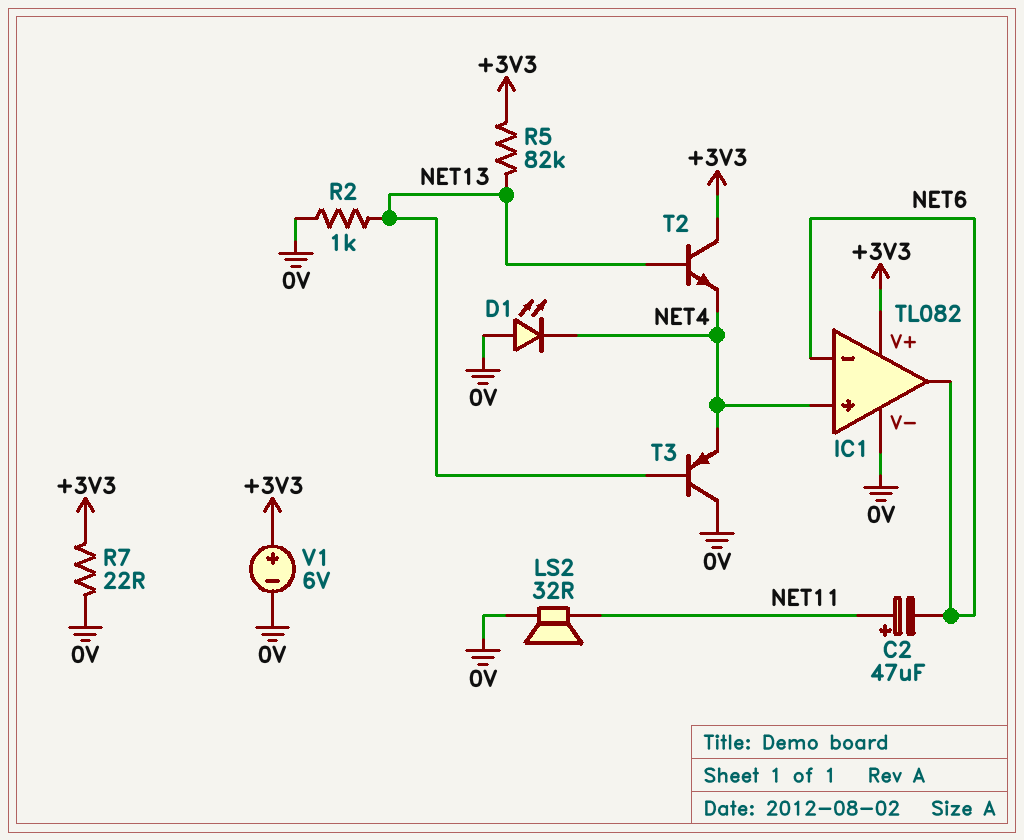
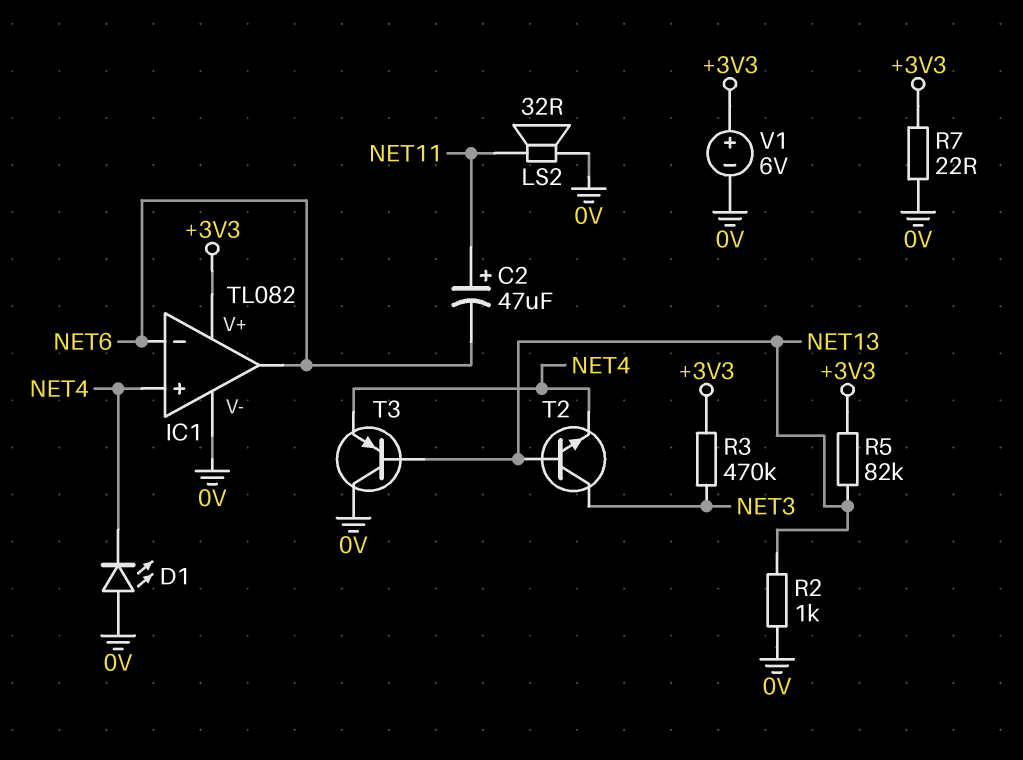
R3: none -> 470k (+3V3, NET3)
T2: NPN (B NET13, C +3V3, E NET4) -> NPN (B NET13, C NET3, E NET4)

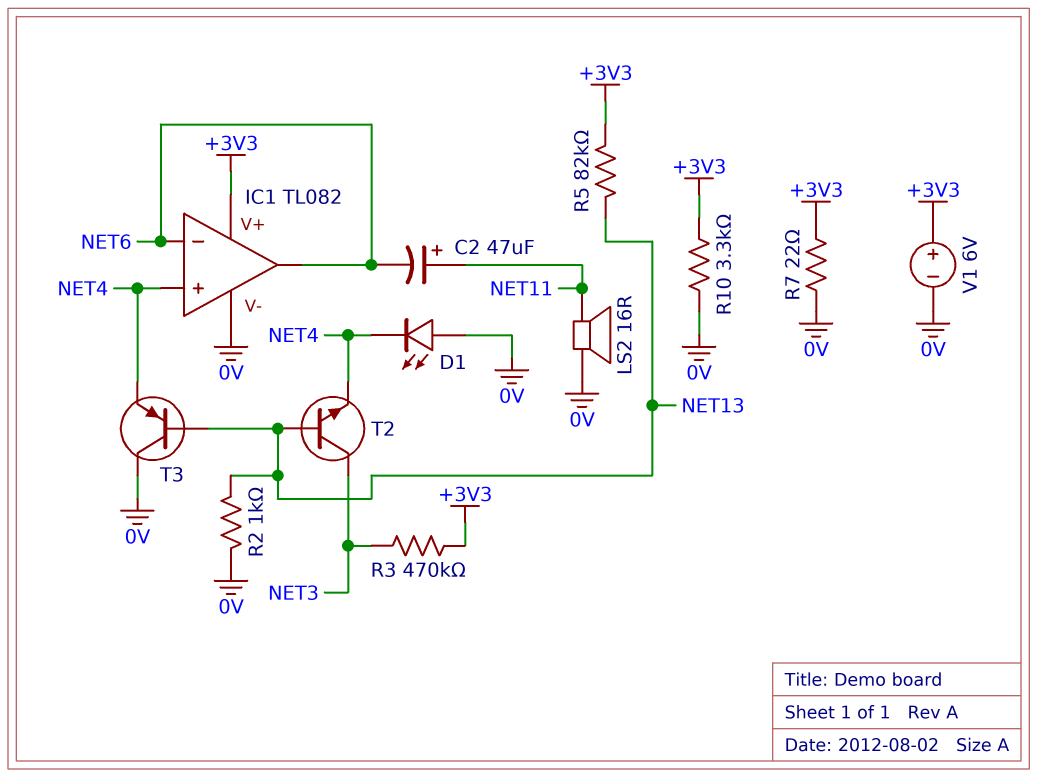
LS2: speaker 32R (0V, NET11) -> speaker 16R (0V, NET11)
R10: none -> 3.3k (+3V3, 0V)

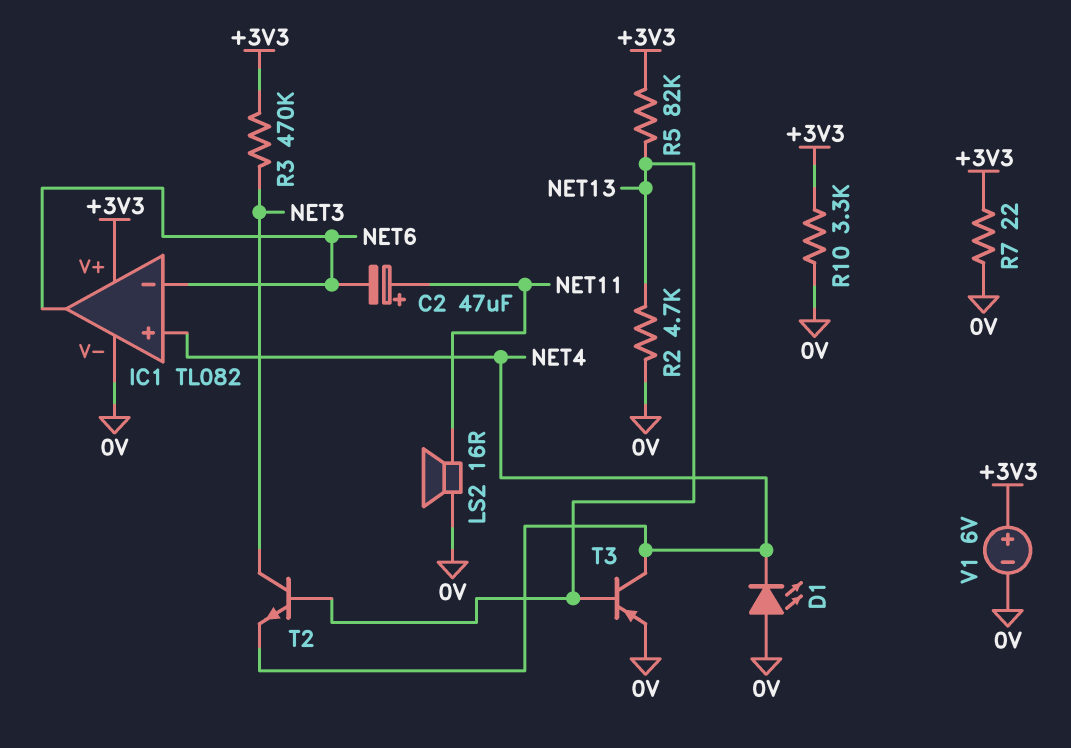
R2: 1k (0V, NET13) -> 4.7k (0V, NET13)
T3: PNP (B NET13, C 0V, E NET4) -> PNP (B NET13, C NET4, E 0V)

